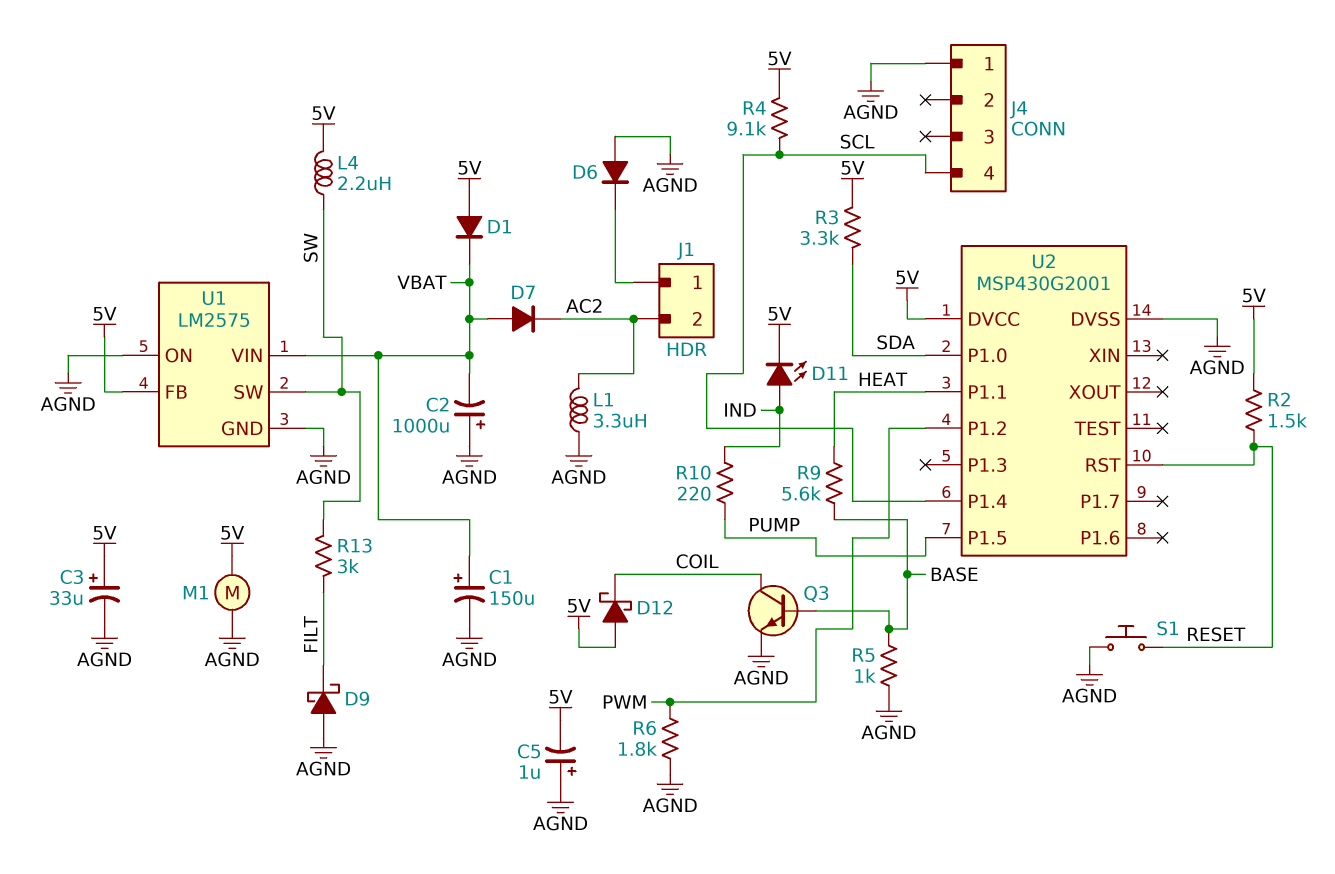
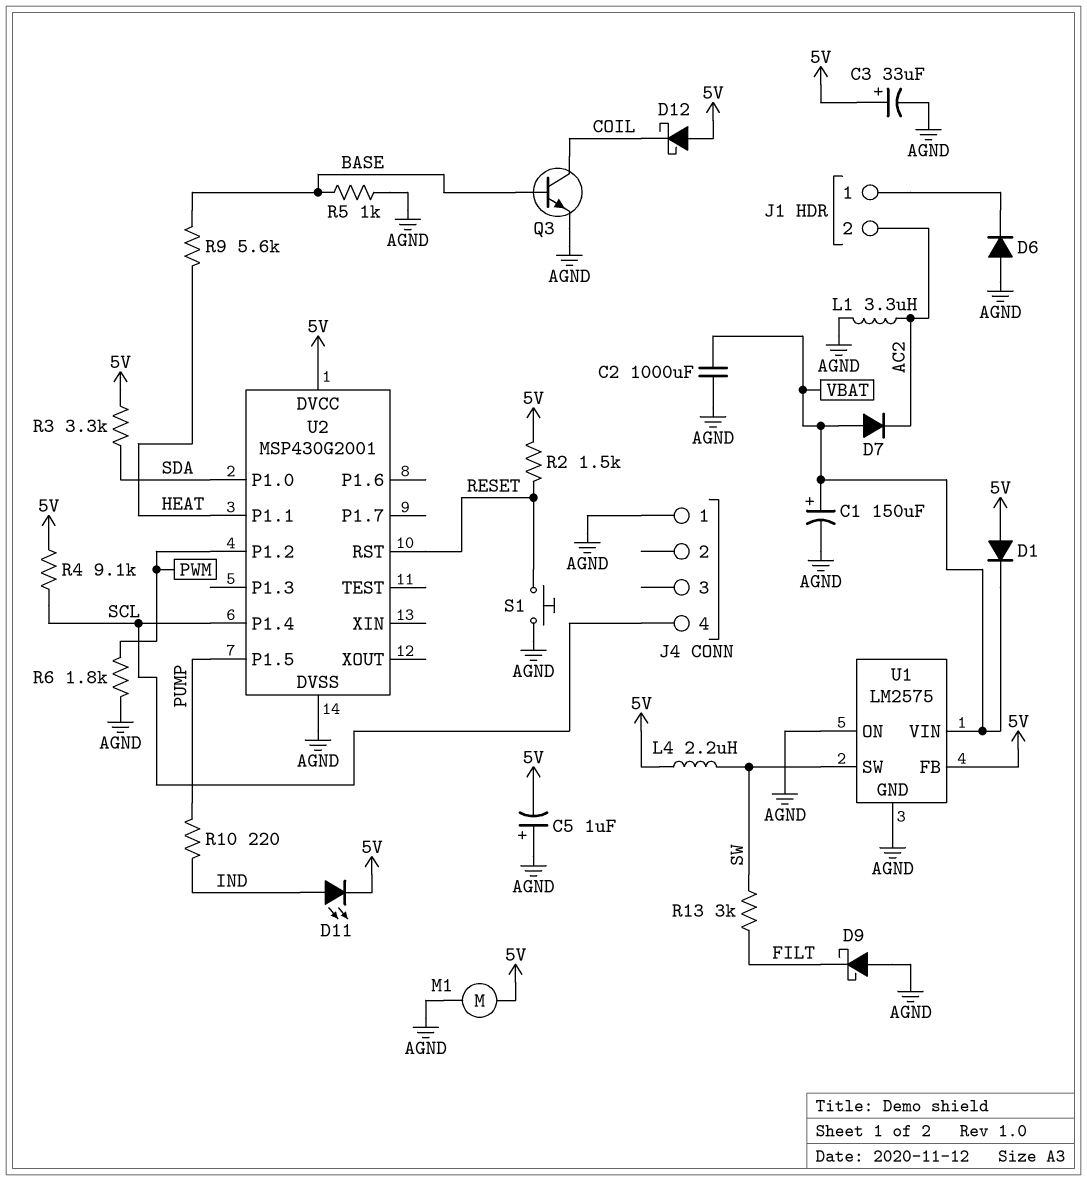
C2: 1000uF (plus AGND, minus VBAT) -> 1000uF (AGND, VBAT)

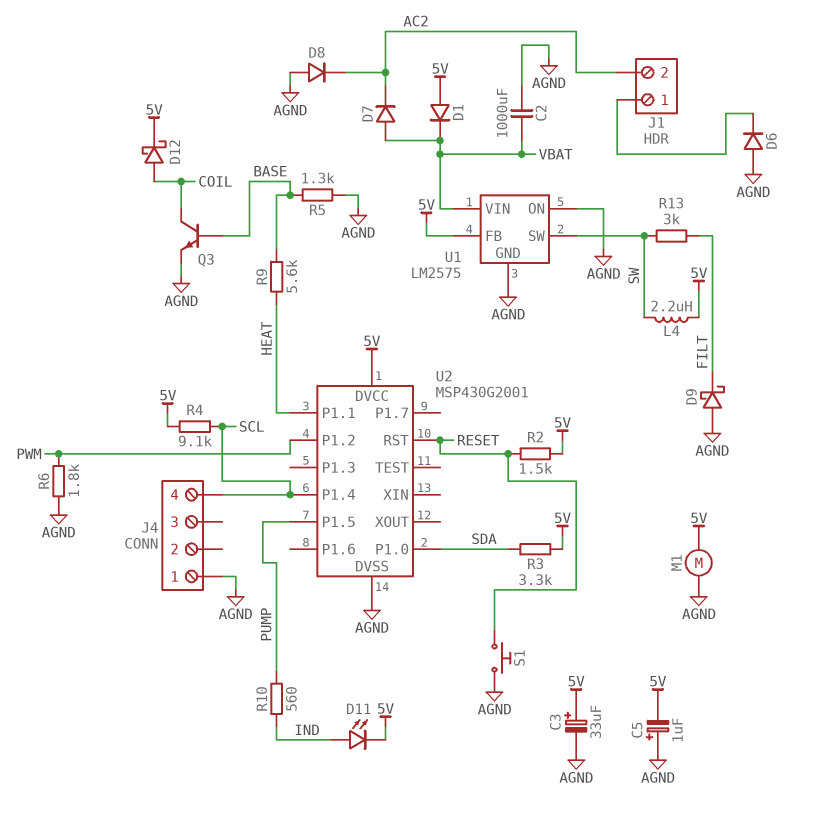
C1: 150uF (plus VBAT, minus AGND) -> none
D8: none -> diode (A AGND, K AC2)
D12: schottky (A 5V, K COIL) -> schottky (A COIL, K 5V)
L1: 3.3uH (AC2, AGND) -> none
R5: 1k (AGND, BASE) -> 1.3k (AGND, BASE)
R10: 220 (IND, PUMP) -> 560 (IND, PUMP)

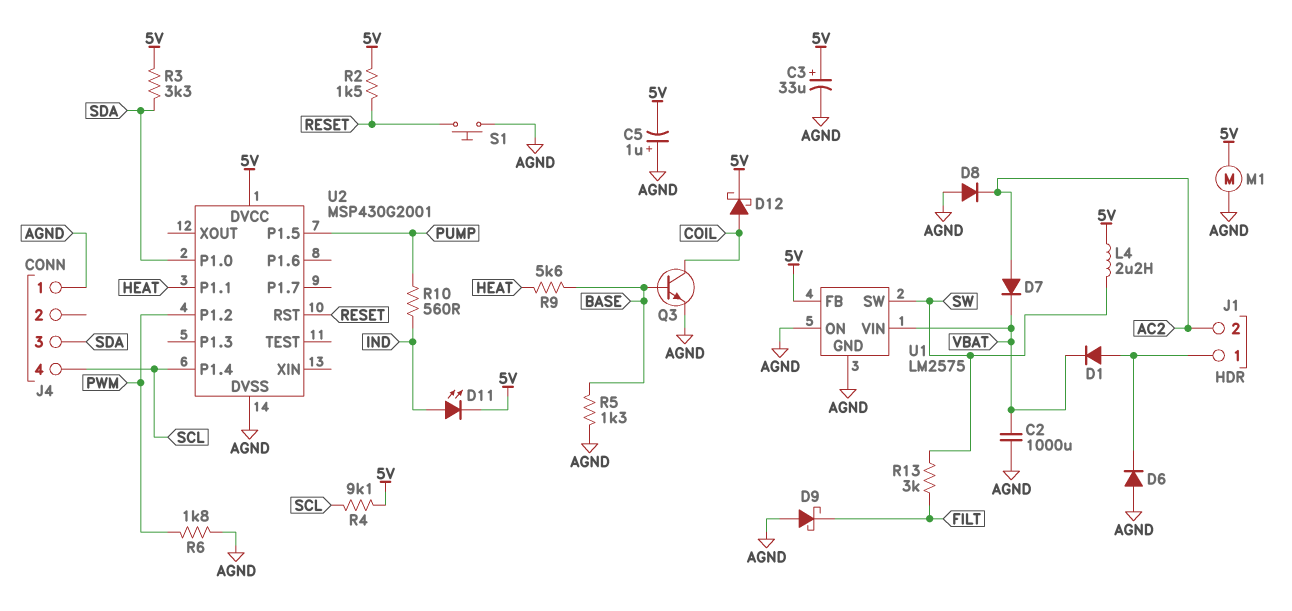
D1: diode (A 5V, K VBAT) -> diode (A J1/1, K VBAT)
D7: diode (A VBAT, K AC2) -> diode (A AC2, K VBAT)
J4 pin 3: none -> SDA

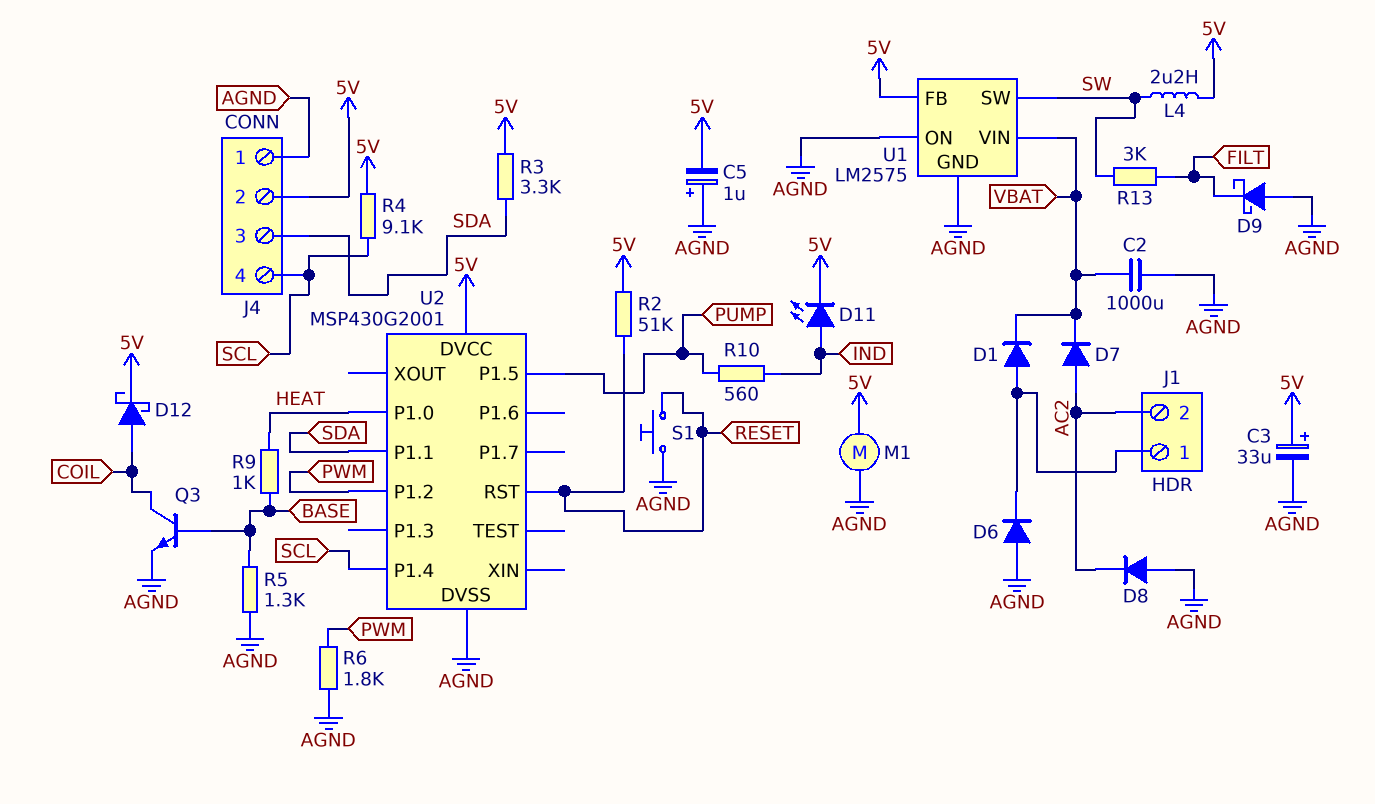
J4 pin 2: none -> 5V
R2: 1.5k (5V, RESET) -> 51k (5V, RESET)
R9: 5.6k (BASE, HEAT) -> 1k (BASE, HEAT)
U2 pin P1.0: SDA -> HEAT
U2 pin P1.1: HEAT -> SDA

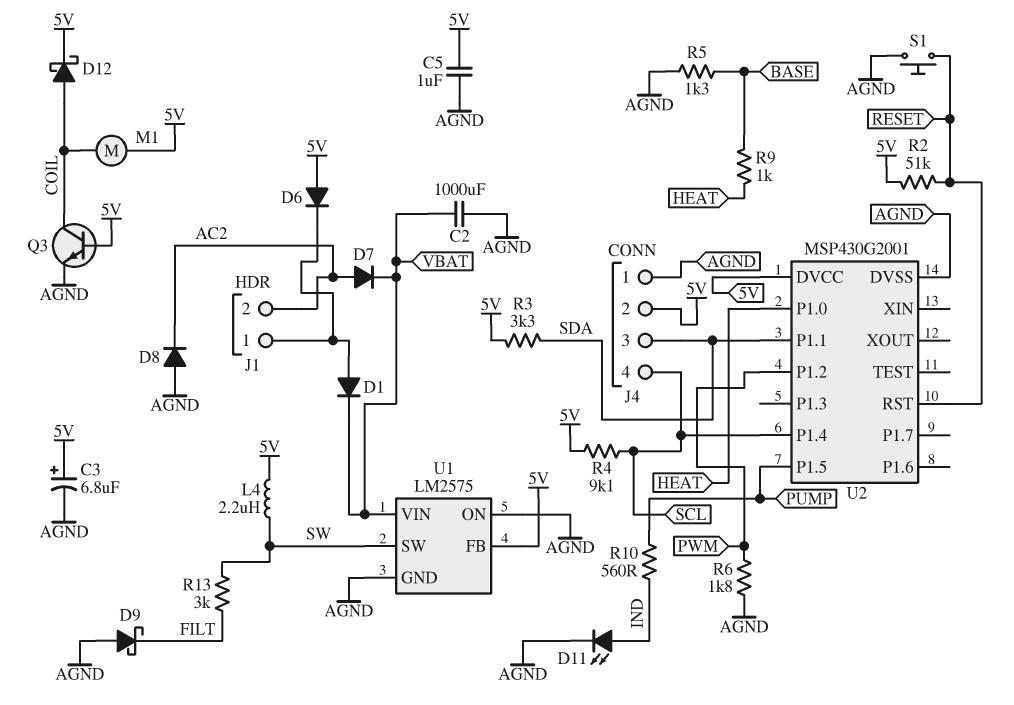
C3: 33uF (plus 5V, minus AGND) -> 6.8uF (plus 5V, minus AGND)
C5: 1uF (plus AGND, minus 5V) -> 1uF (5V, AGND)
D6: diode (A AGND, K J1/1) -> diode (A 5V, K J1/1)
D11: LED (A IND, K 5V) -> LED (A IND, K AGND)
M1: motor (5V, AGND) -> motor (5V, COIL)
Q3: NPN (B BASE, C COIL, E AGND) -> NPN (B 5V, C COIL, E AGND)

